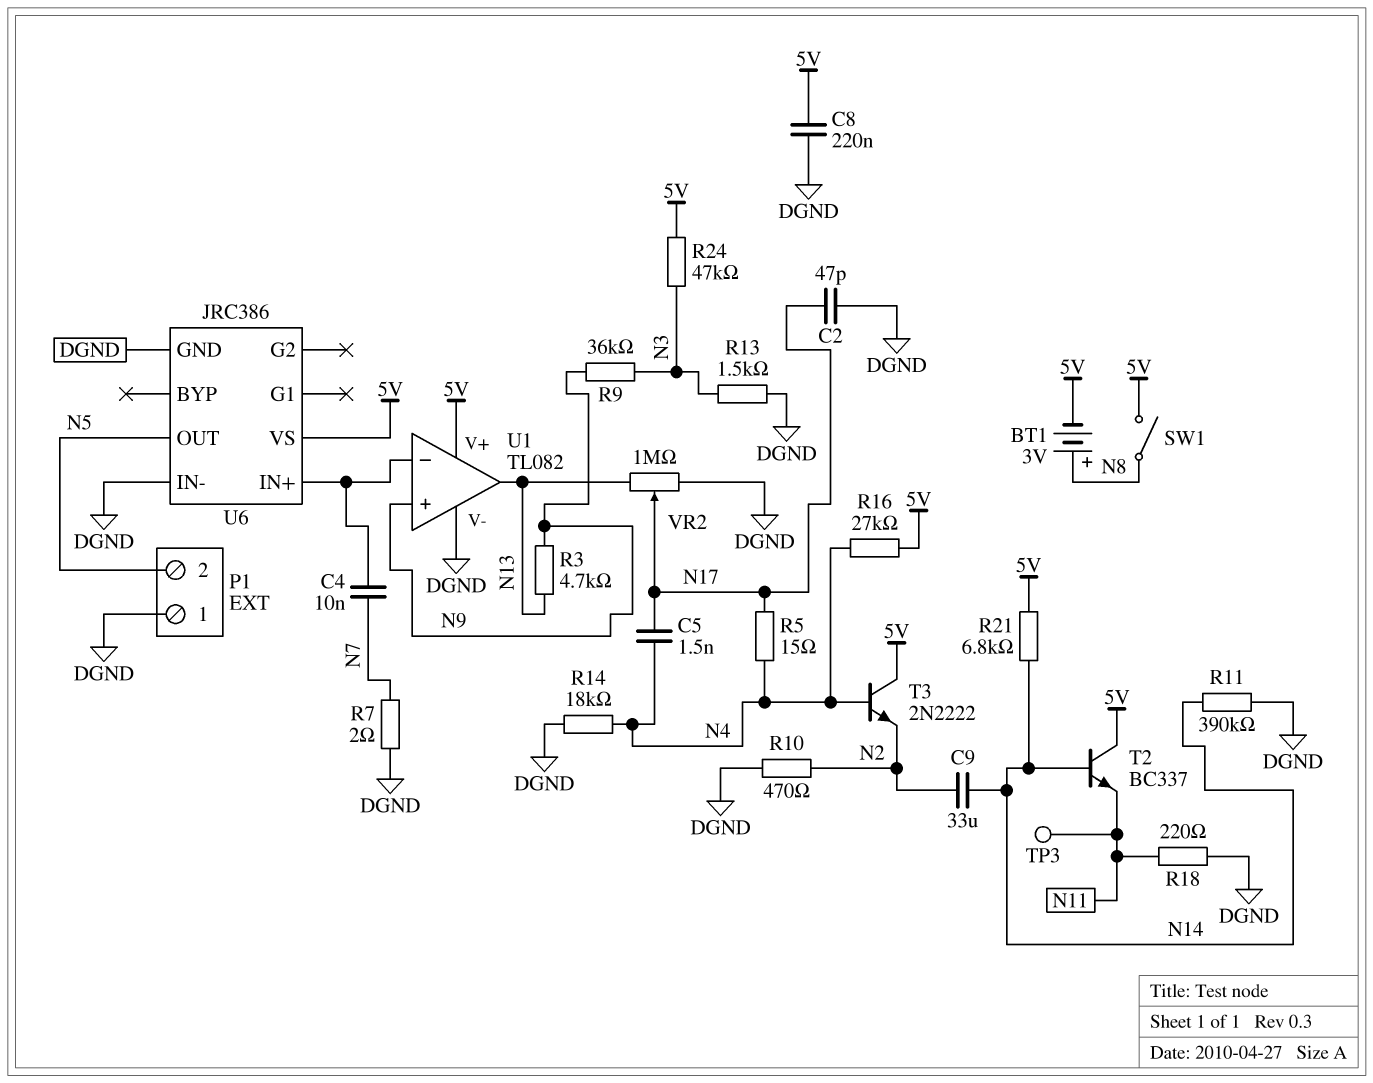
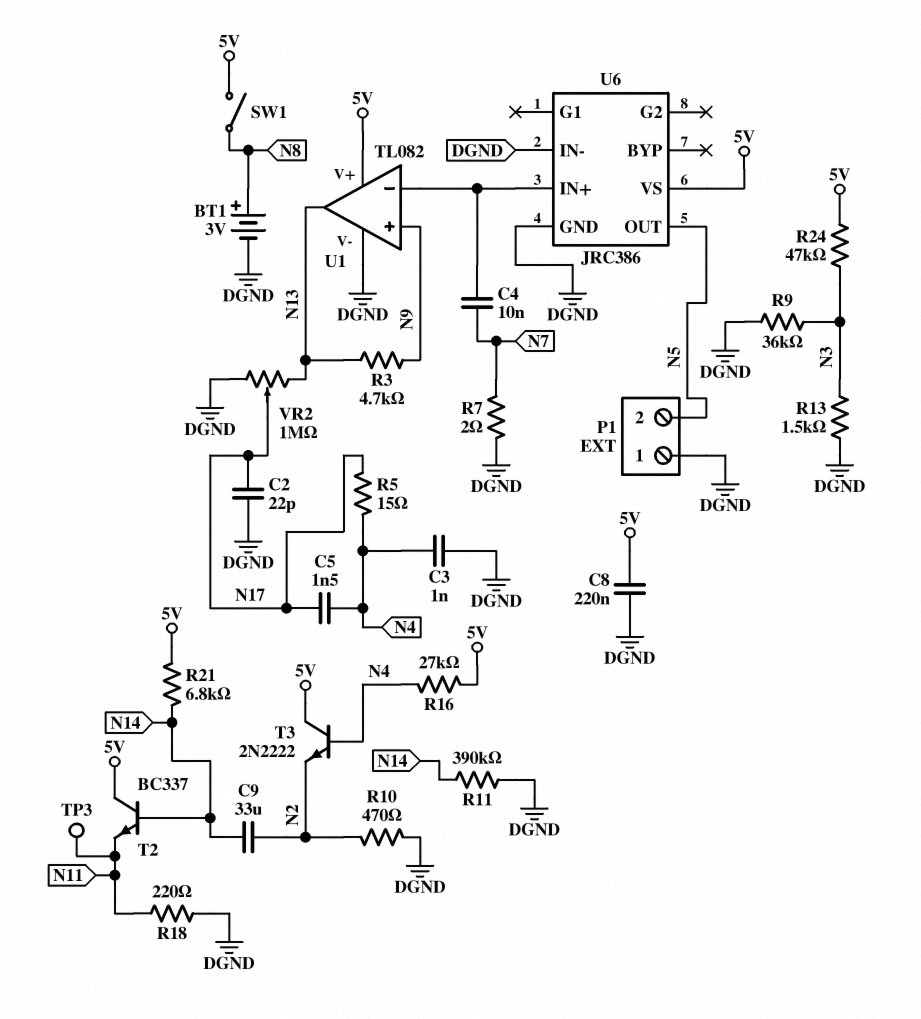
BT1: 3V (plus N8, minus 5V) -> 3V (plus N8, minus DGND)
C2: 47pF (DGND, N17) -> 22pF (DGND, N17)
C3: none -> 1nF (DGND, N4)
R9: 36k (N3, N9) -> 36k (DGND, N3)
R14: 18k (DGND, N4) -> none

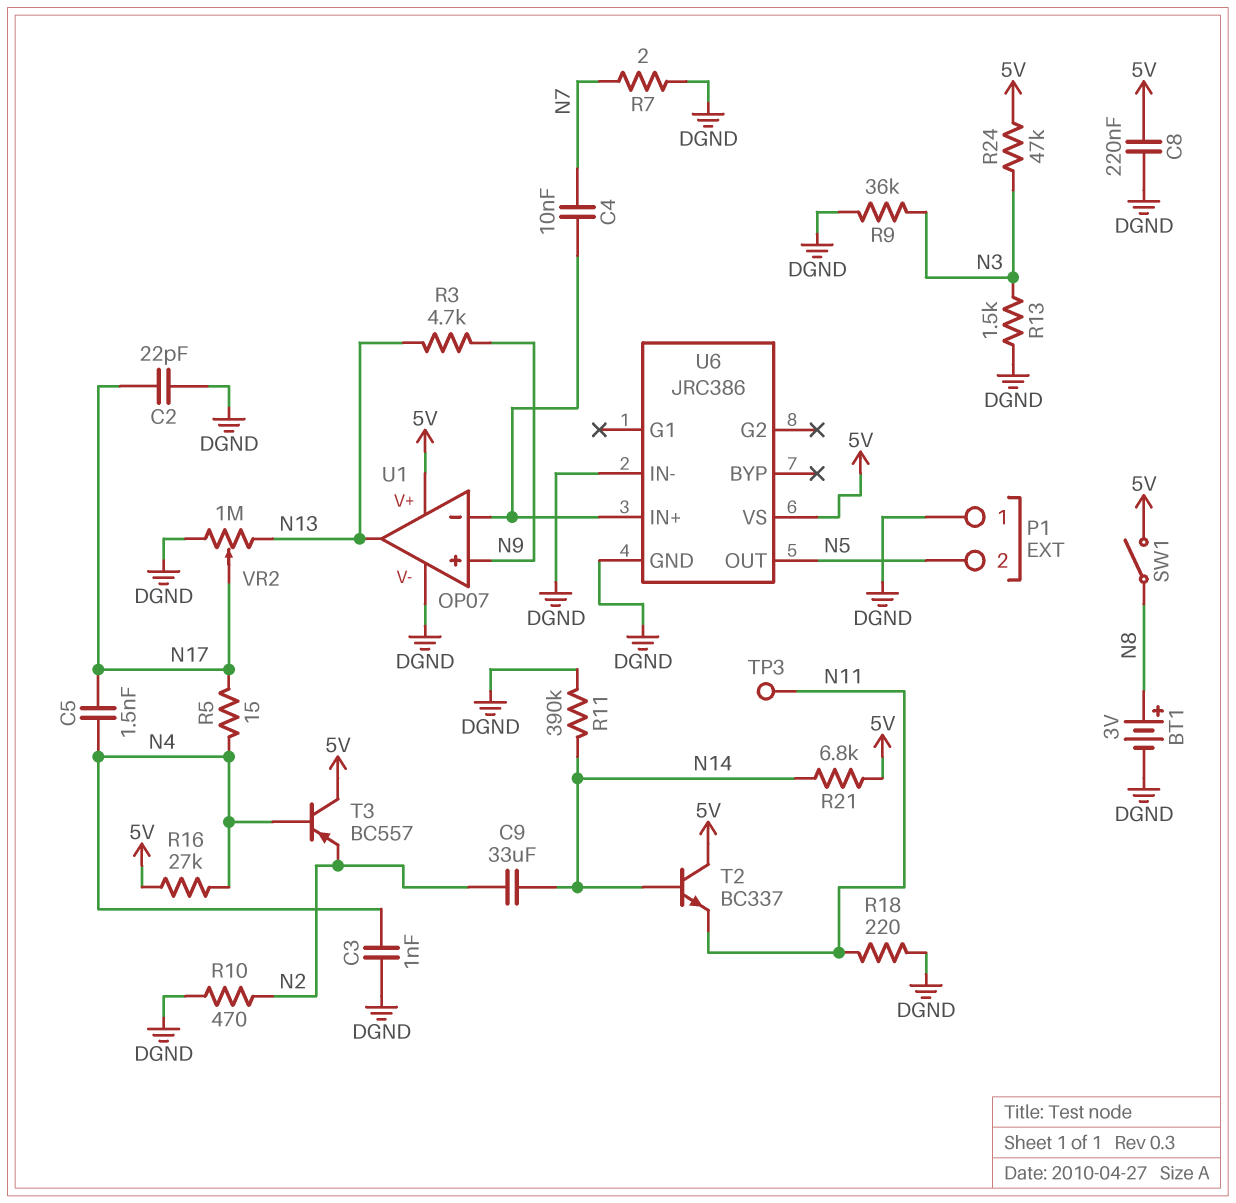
T3: NPN 2N2222 (B N4, C 5V, E N2) -> PNP BC557 (B N4, C 5V, E N2)
U1: TL082 -> OP07

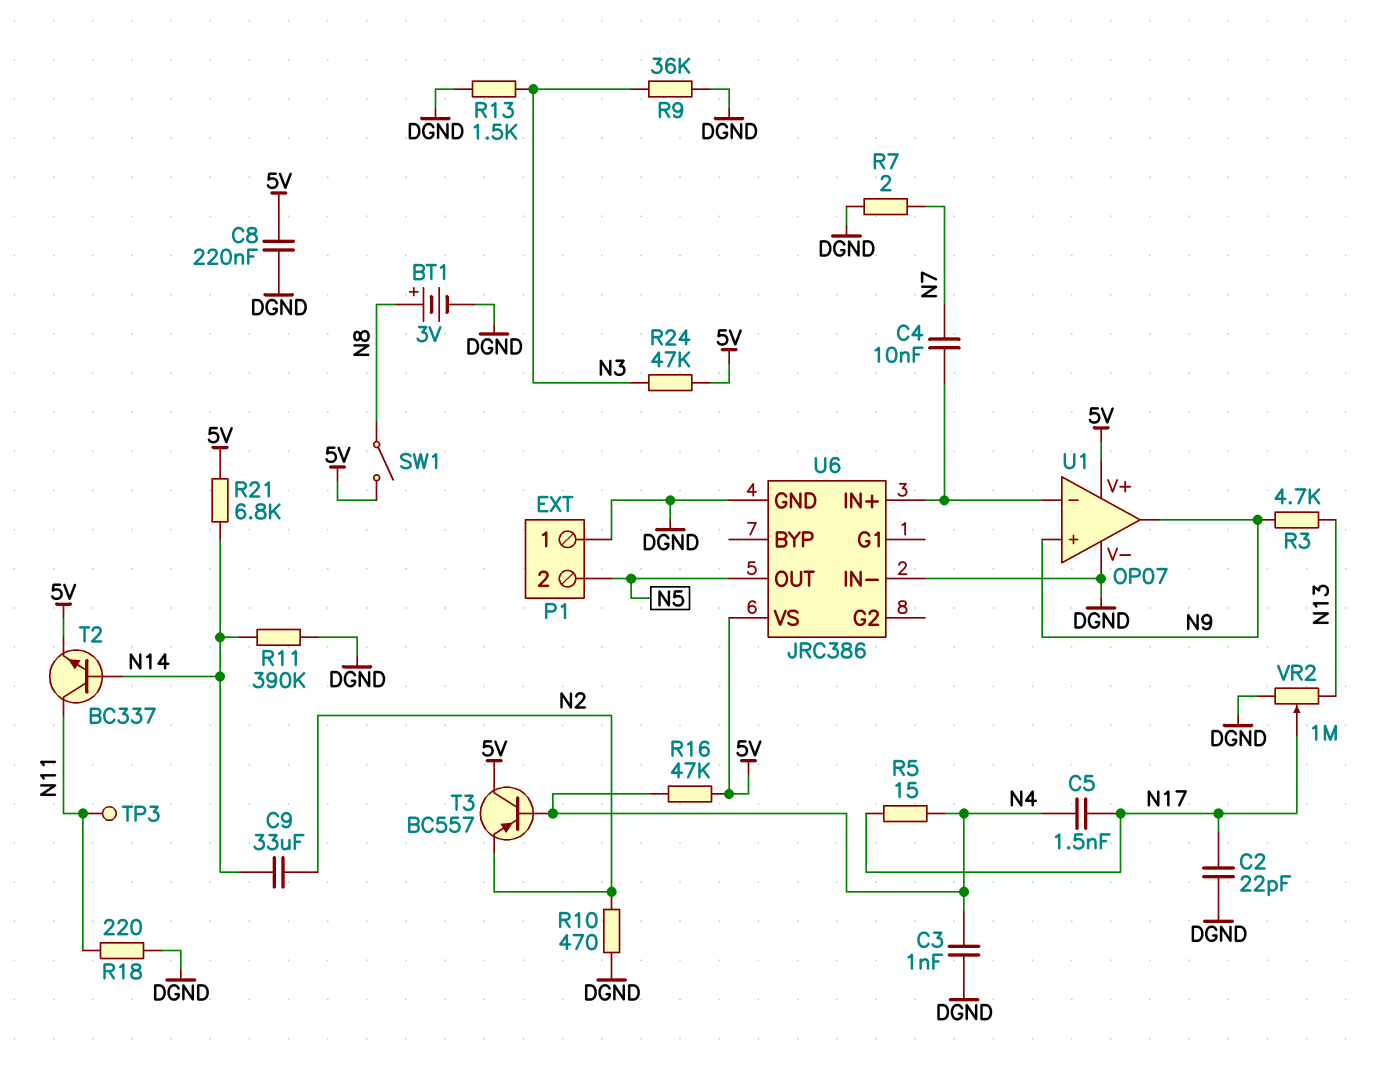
R16: 27k (5V, N4) -> 47k (5V, N4)
T2: NPN BC337 (B N14, C 5V, E N11) -> NPN BC337 (B N14, C N11, E 5V)
U1 pin out: N13 -> N9

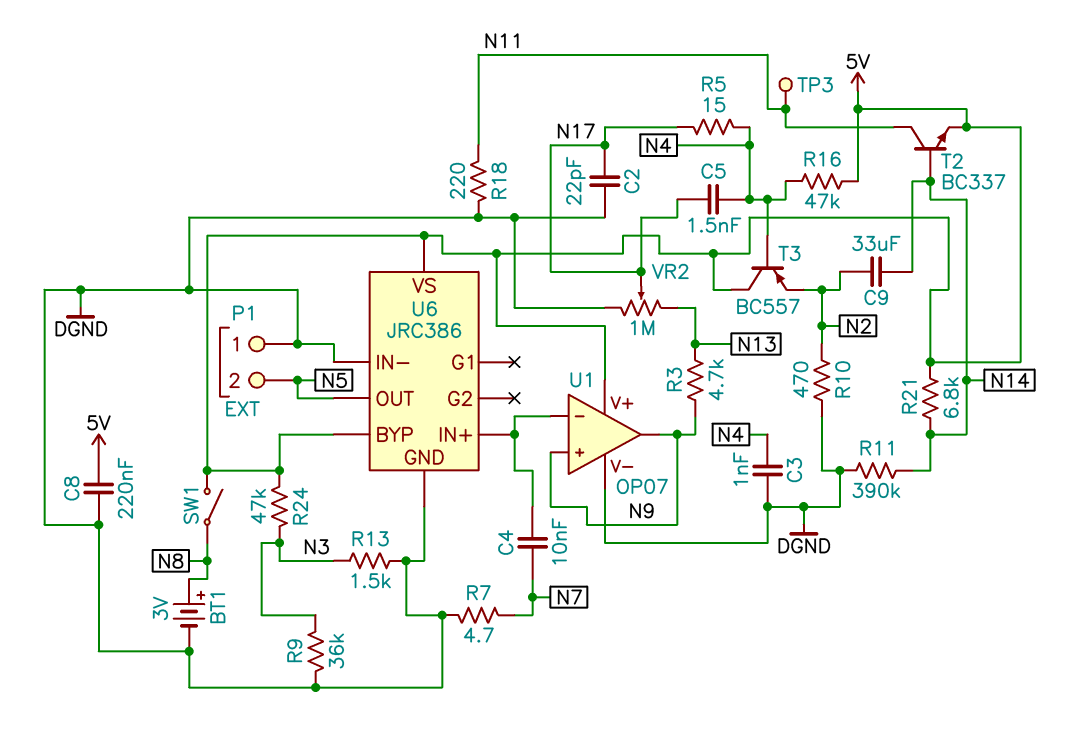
R7: 2 (DGND, N7) -> 4.7 (DGND, N7)
U6 pin BYP: none -> 5V

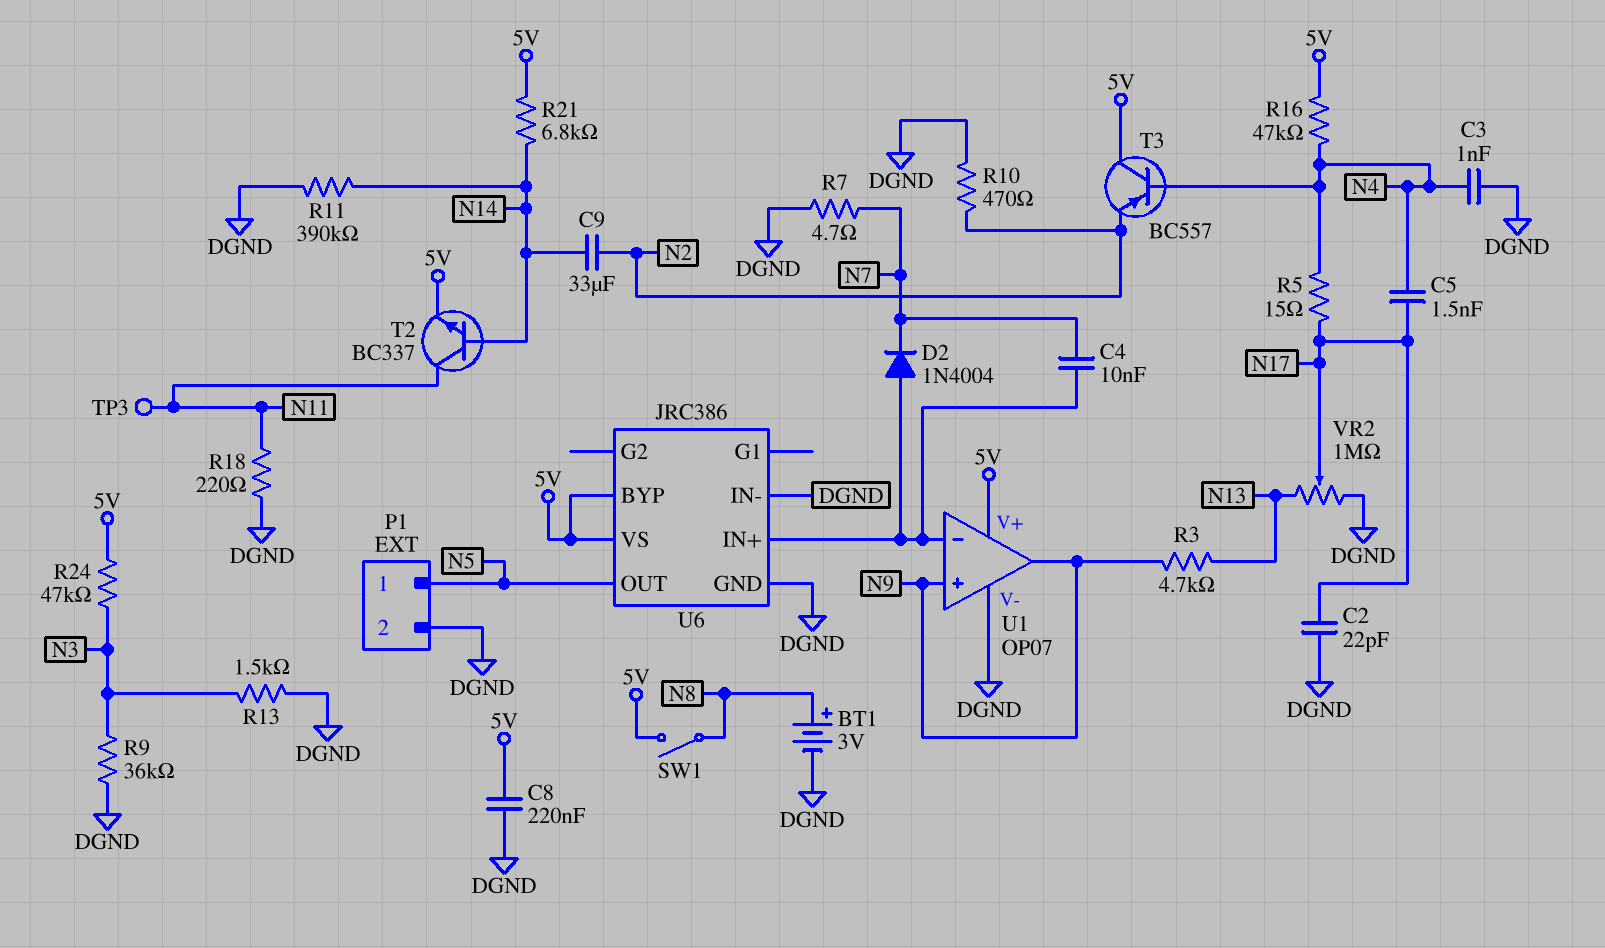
D2: none -> diode 1N4004 (A U1/in-, K N7)
P1 pin 1: DGND -> N5
P1 pin 2: N5 -> DGND

